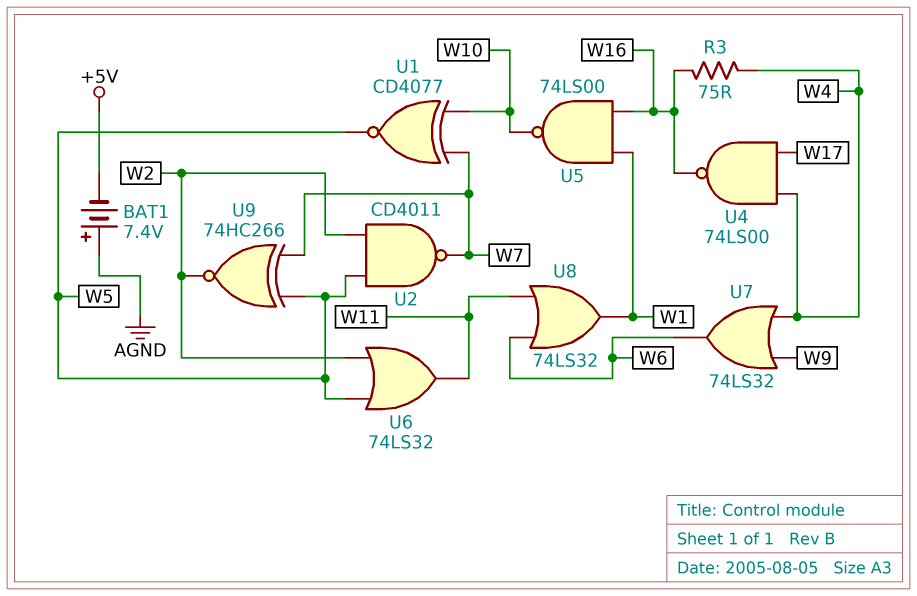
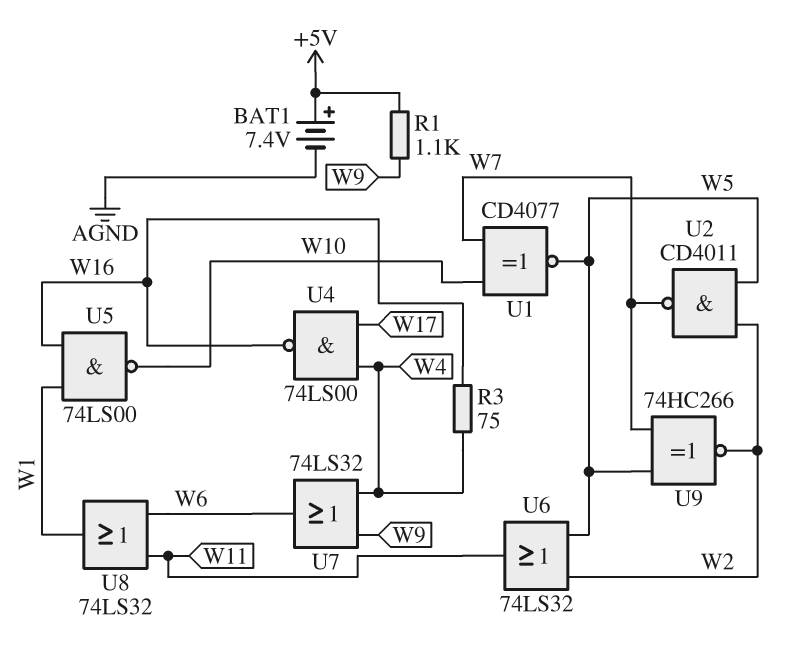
BAT1: 7.4V (plus AGND, minus +5V) -> 7.4V (plus +5V, minus AGND)
R1: none -> 1.1k (+5V, W9)

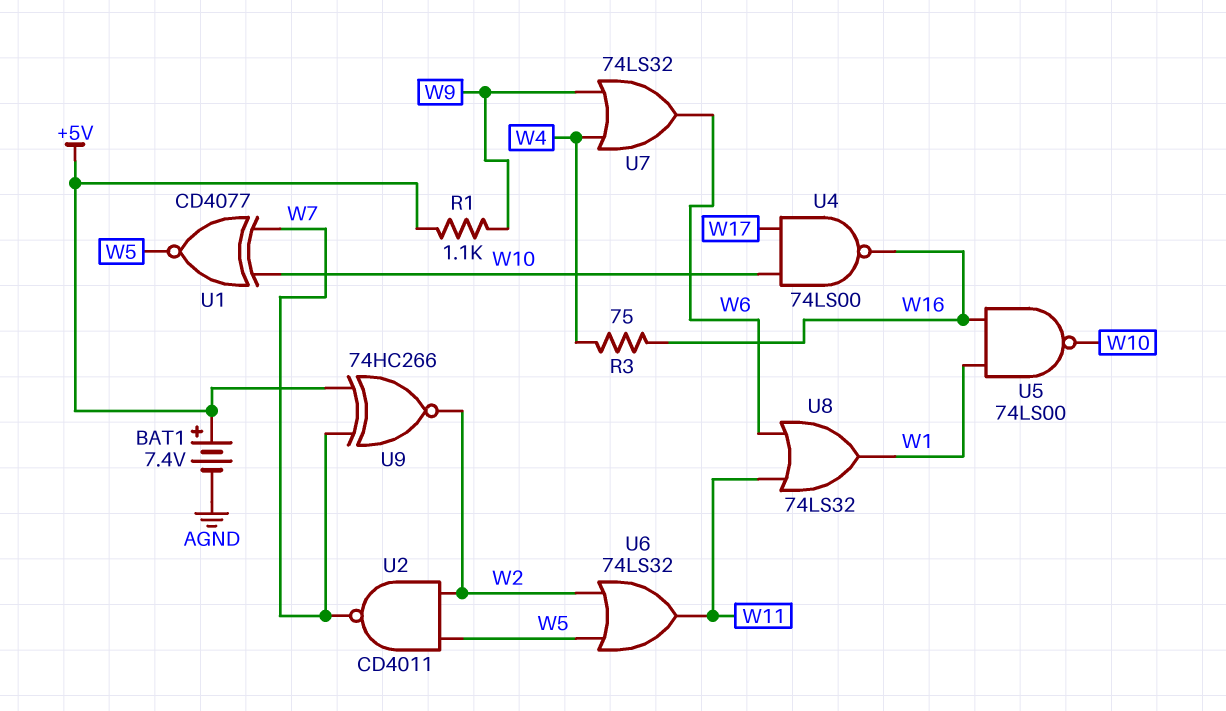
U4: NAND 74LS00 (in W4, in W17, out W16) -> NAND 74LS00 (in W10, in W17, out W16)
U9: XNOR 74HC266 (in W5, in W7, out W2) -> XNOR 74HC266 (in +5V, in W7, out W2)

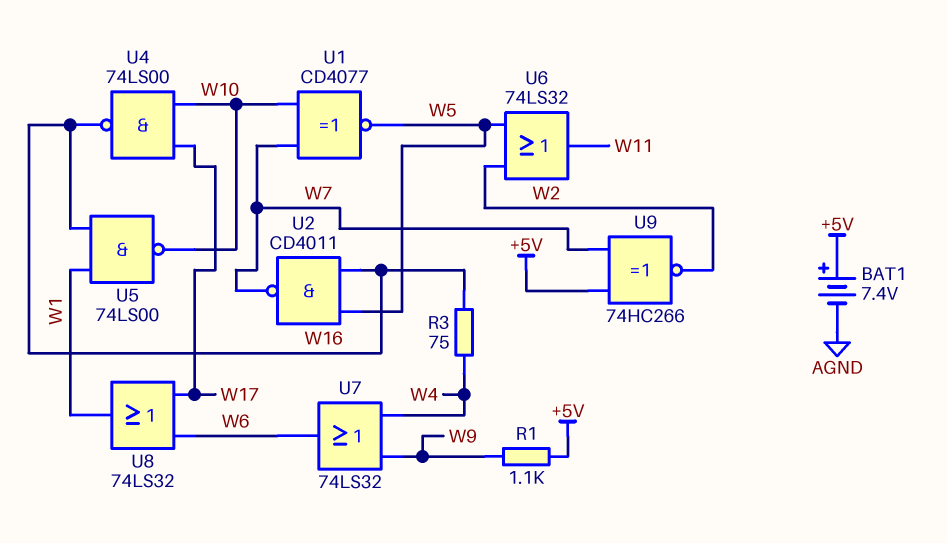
U2: NAND CD4011 (in W2, in W5, out W7) -> NAND CD4011 (in W5, in W16, out W7)
U8: OR 74LS32 (in W6, in W11, out W1) -> OR 74LS32 (in W6, in W17, out W1)

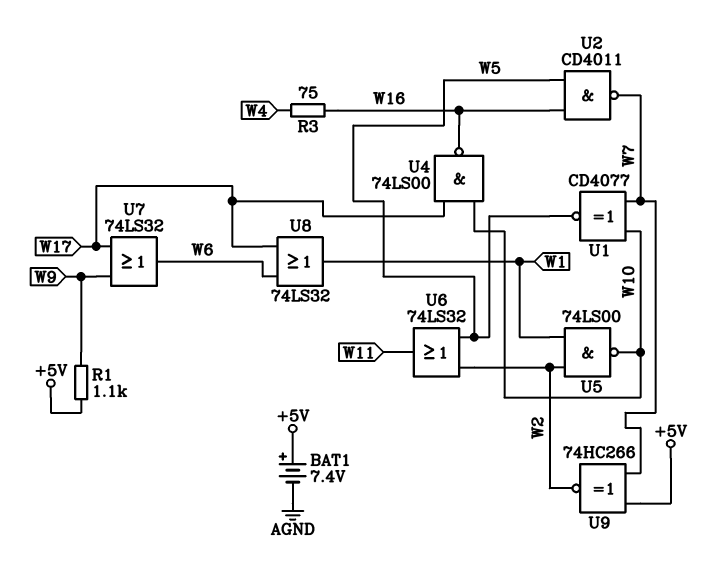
U5: NAND 74LS00 (in W1, in W16, out W10) -> NAND 74LS00 (in W1, in W2, out W10)
U7: OR 74LS32 (in W4, in W9, out W6) -> OR 74LS32 (in W9, in W17, out W6)

